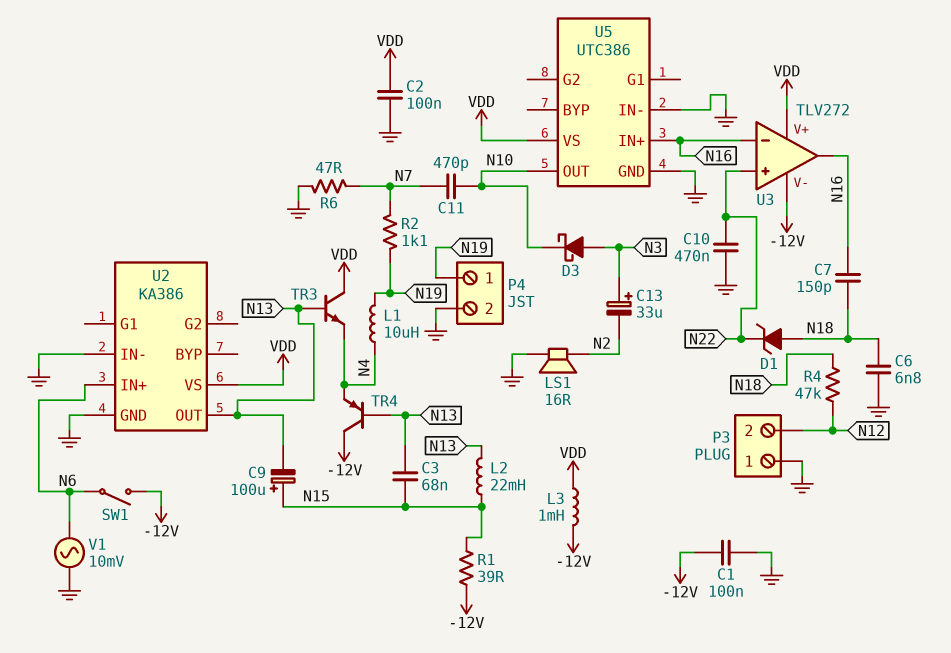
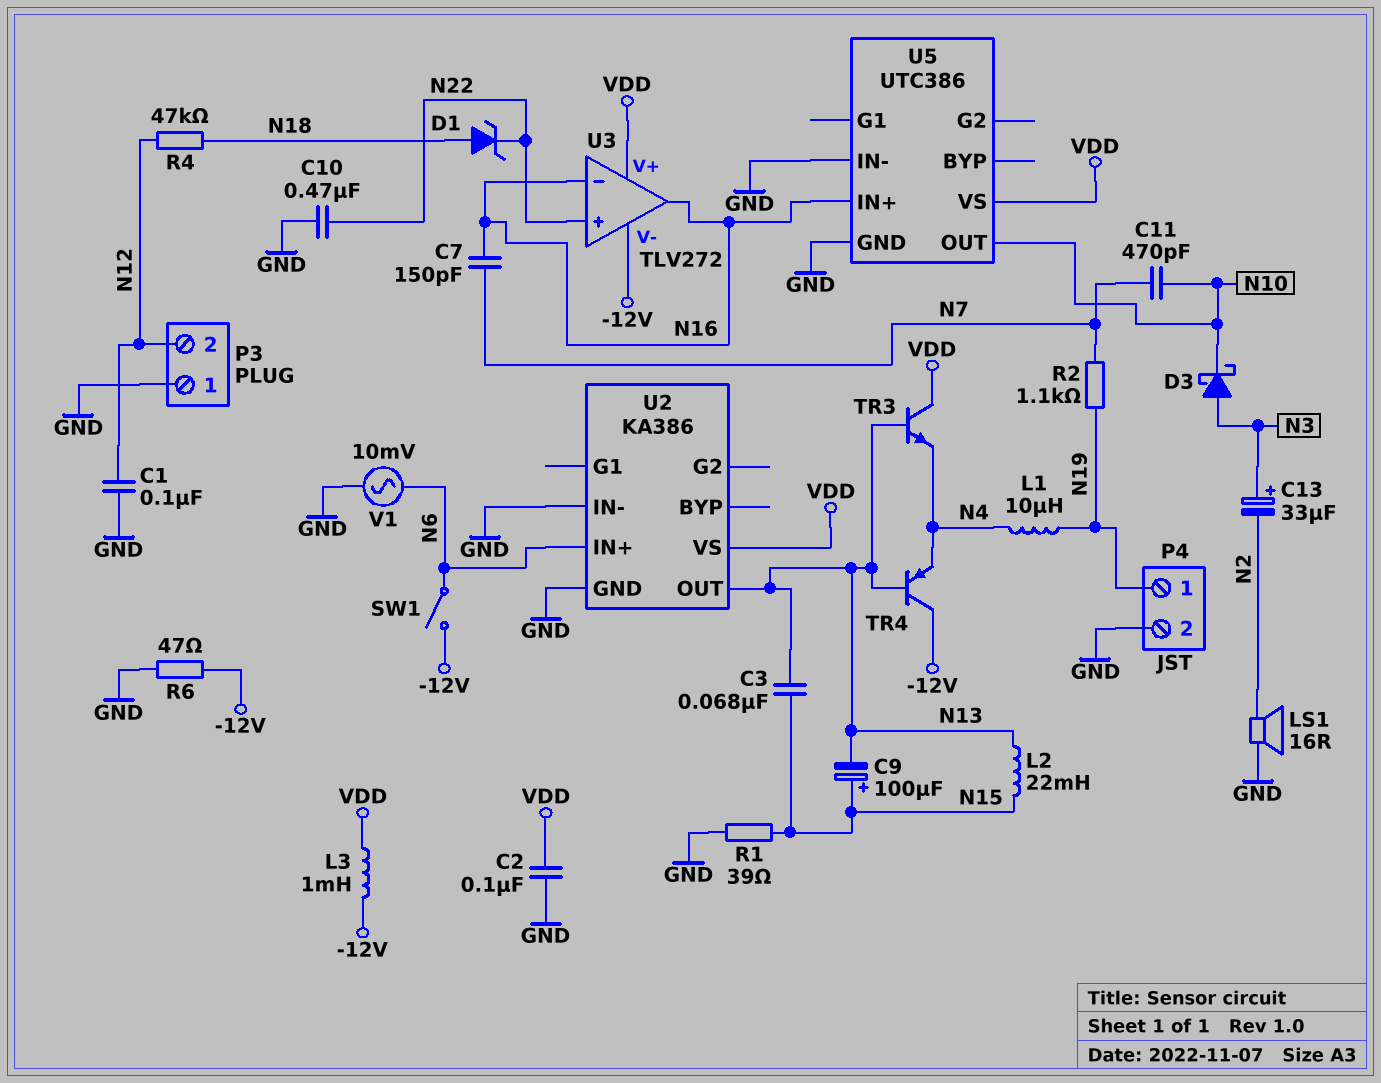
C1: 100nF (-12V, GND) -> 100nF (GND, N12)
C6: 6.8nF (GND, N18) -> none
C7: 150pF (N16, N18) -> 150pF (N7, N16)
R1: 39 (-12V, N15) -> 39 (GND, N15)
R6: 47 (GND, N7) -> 47 (-12V, GND)

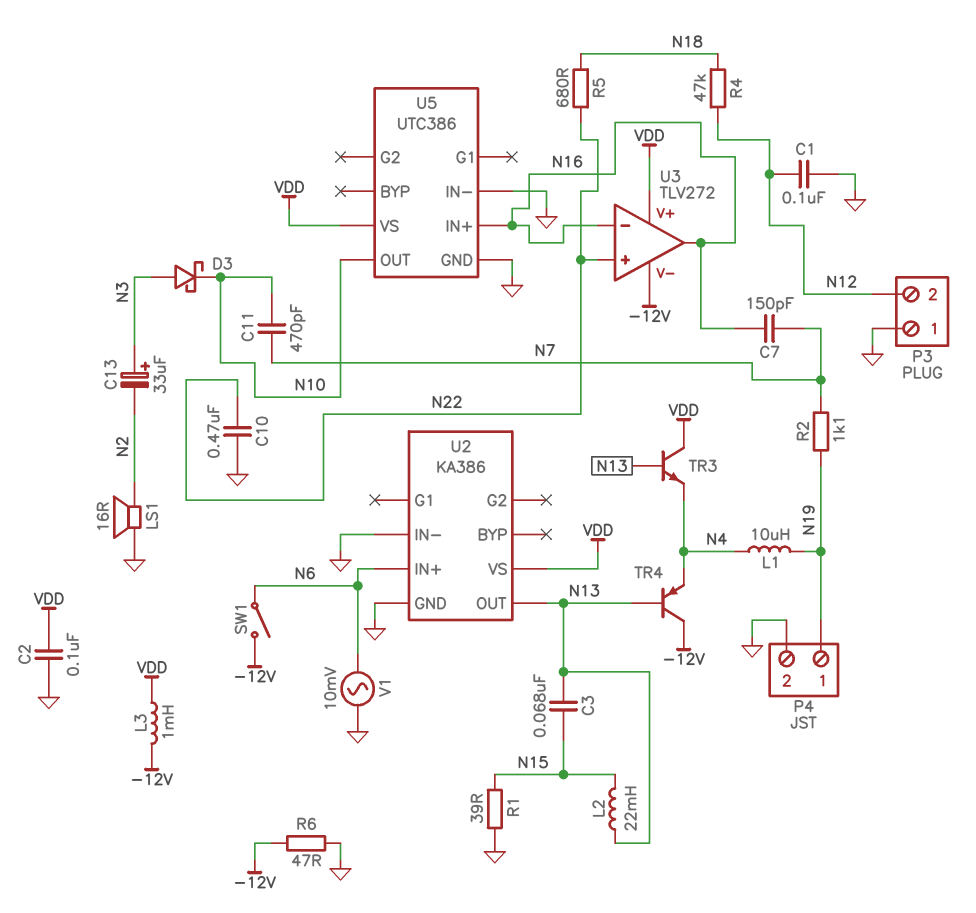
C9: 100uF (plus N15, minus N13) -> none
D1: zener (A N18, K N22) -> none
R5: none -> 680 (N18, N22)

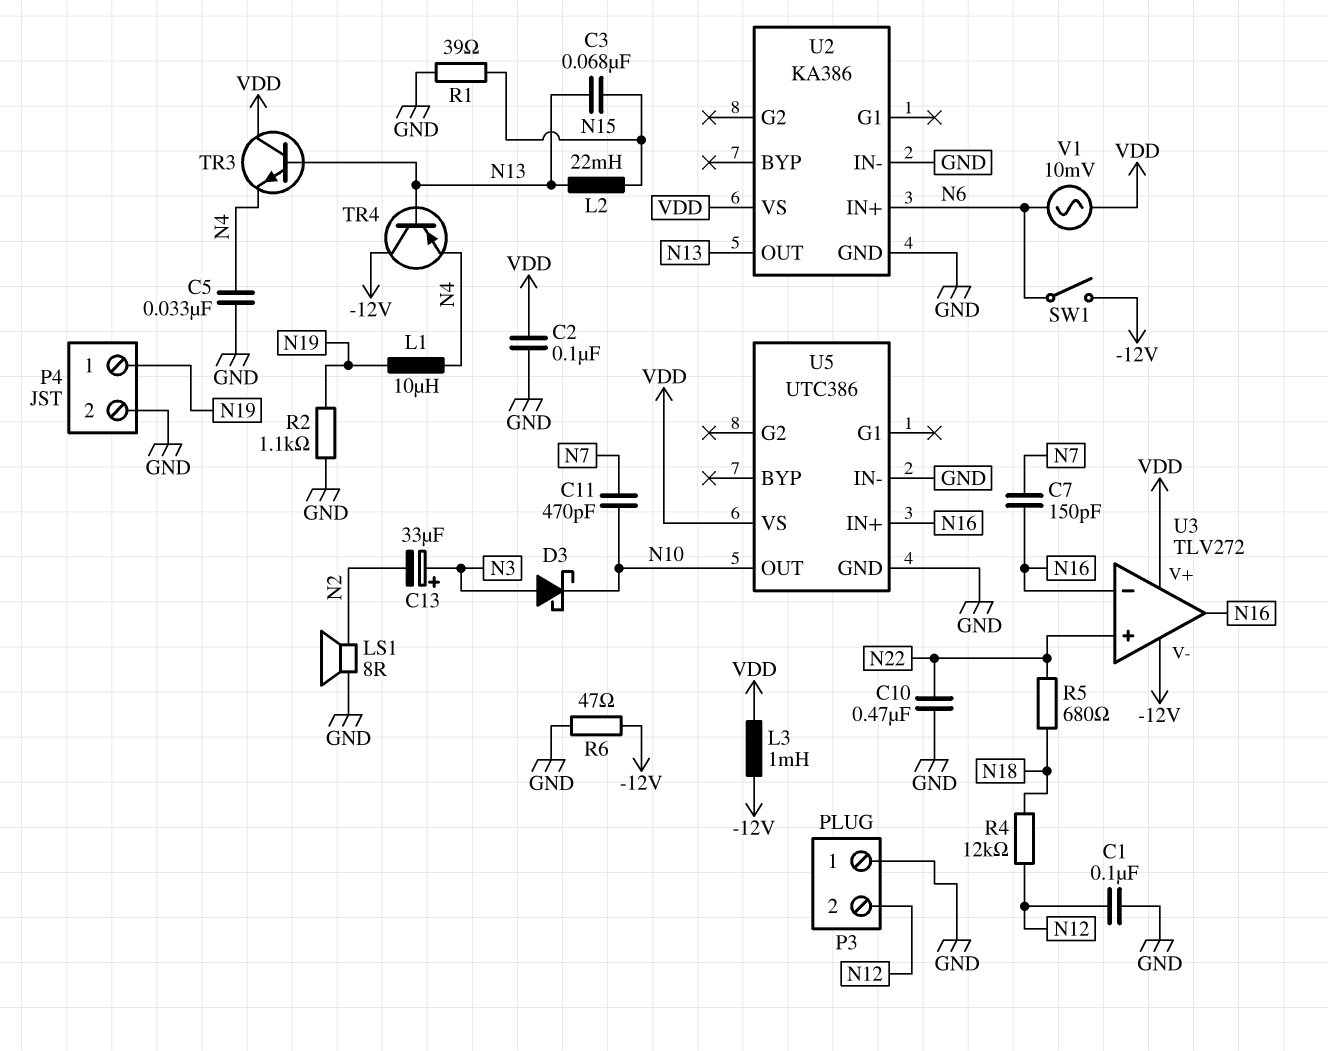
C5: none -> 33nF (GND, N4)
LS1: speaker 16R (GND, N2) -> speaker 8R (GND, N2)
R2: 1.1k (N7, N19) -> 1.1k (GND, N19)
R4: 47k (N12, N18) -> 12k (N12, N18)
V1: AC 10mV (GND, N6) -> AC 10mV (N6, VDD)

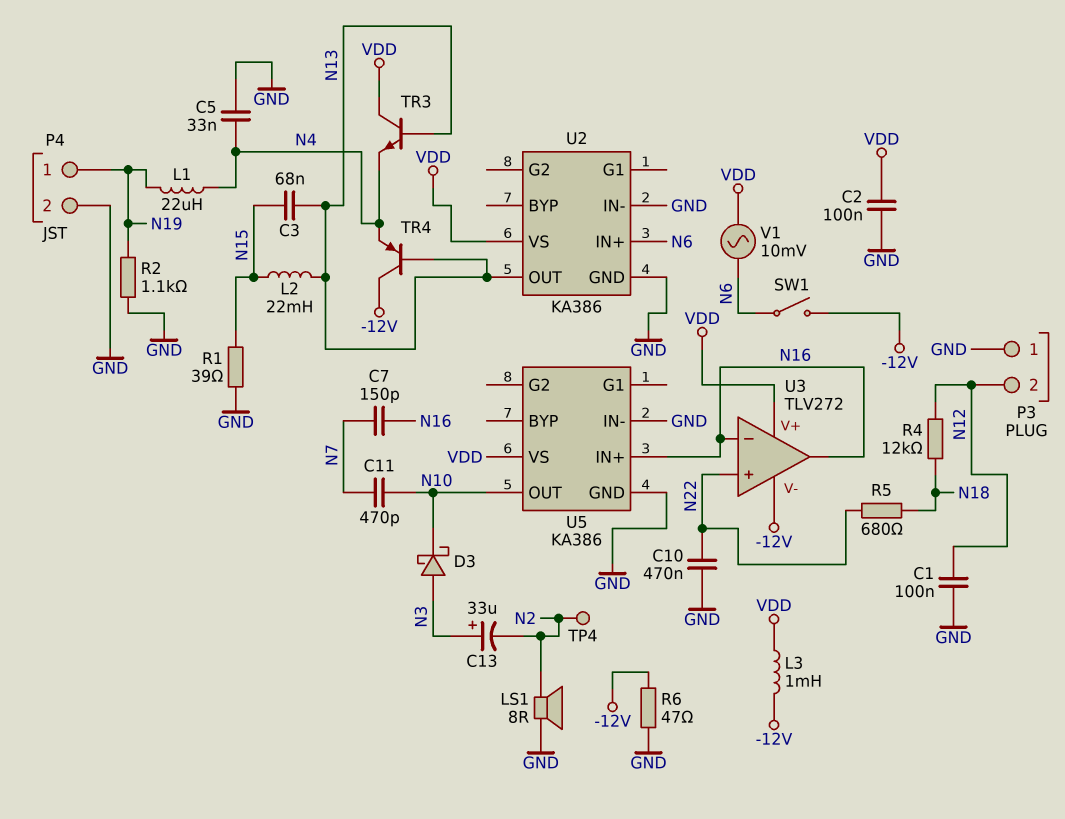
L1: 10uH (N4, N19) -> 22uH (N4, N19)
TP4: none -> test point (N2)
U5: UTC386 -> KA386

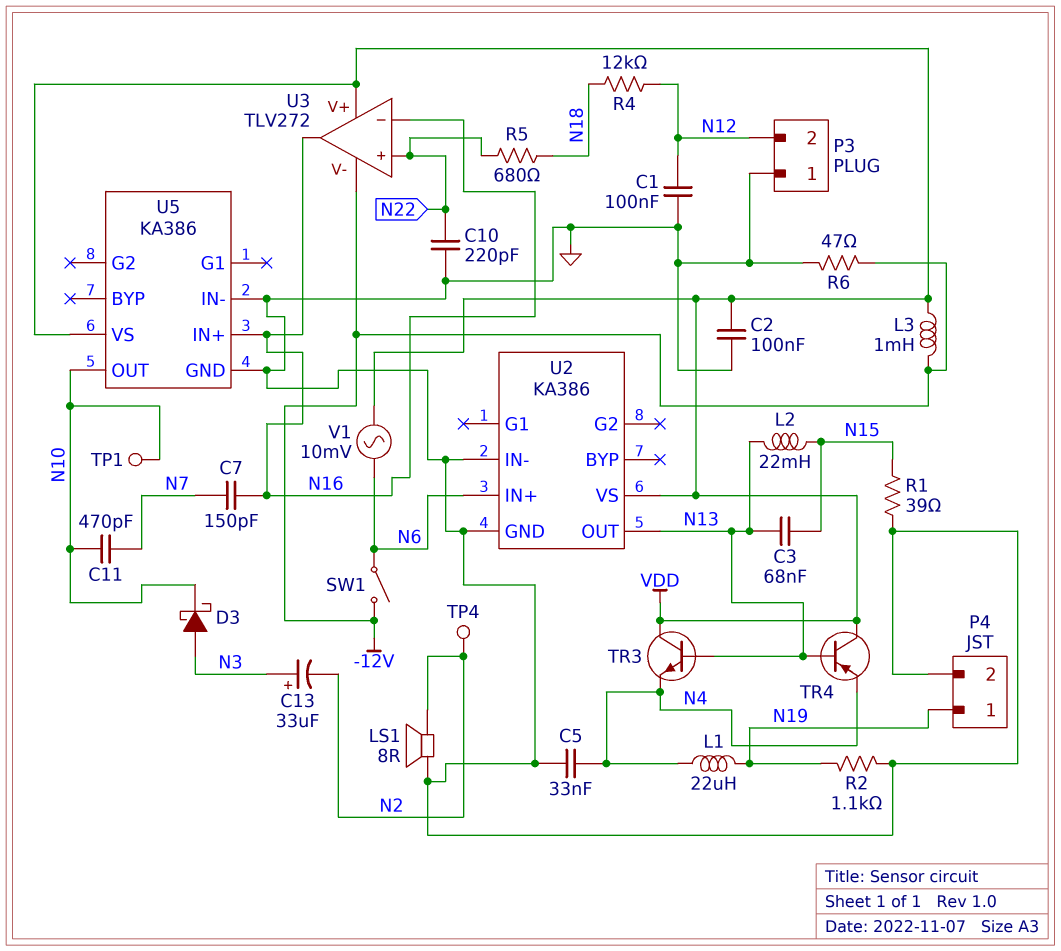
C10: 470nF (GND, N22) -> 220pF (GND, N22)
TP1: none -> test point (N10)
TR4: PNP (B N13, C -12V, E N4) -> PNP (B N13, C VDD, E N4)

